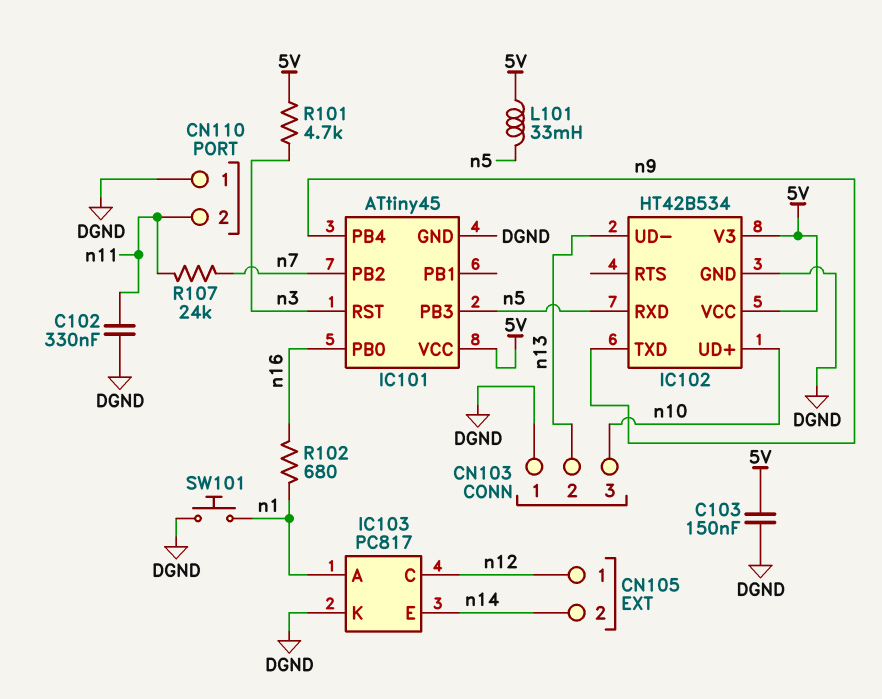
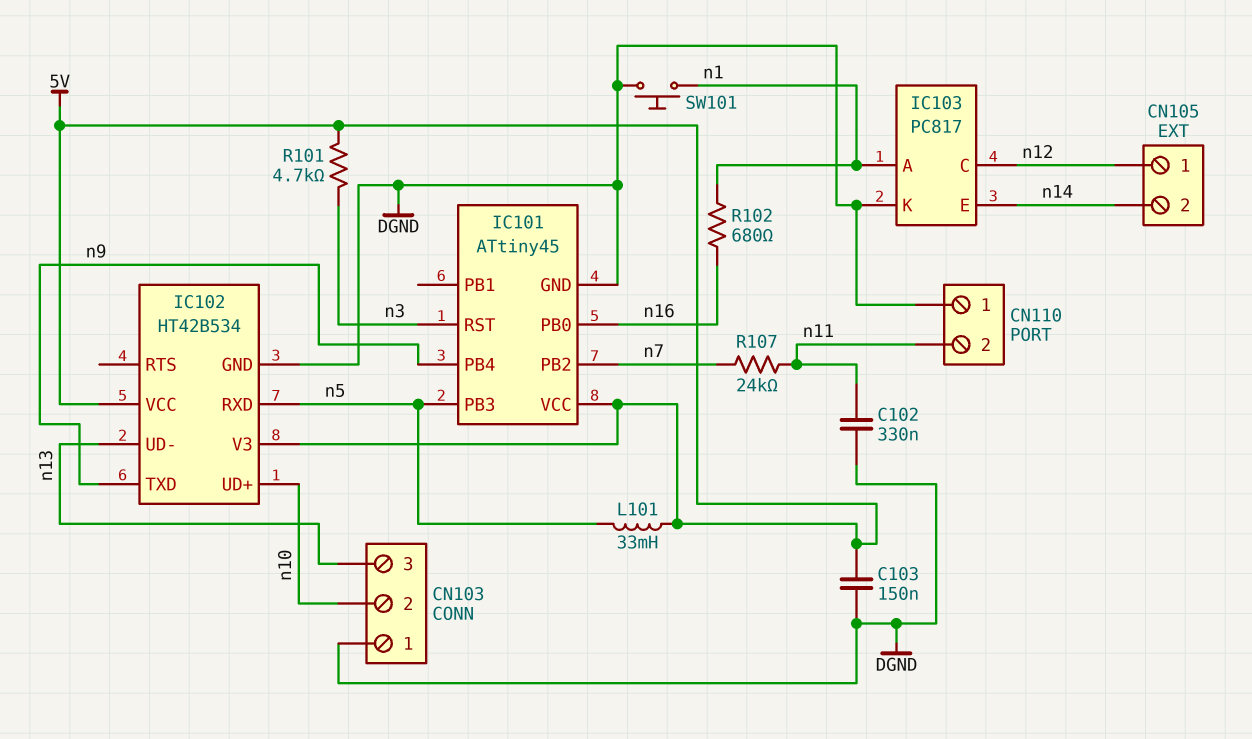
CN103 pin 2: n13 -> n10
CN103 pin 3: n10 -> n13

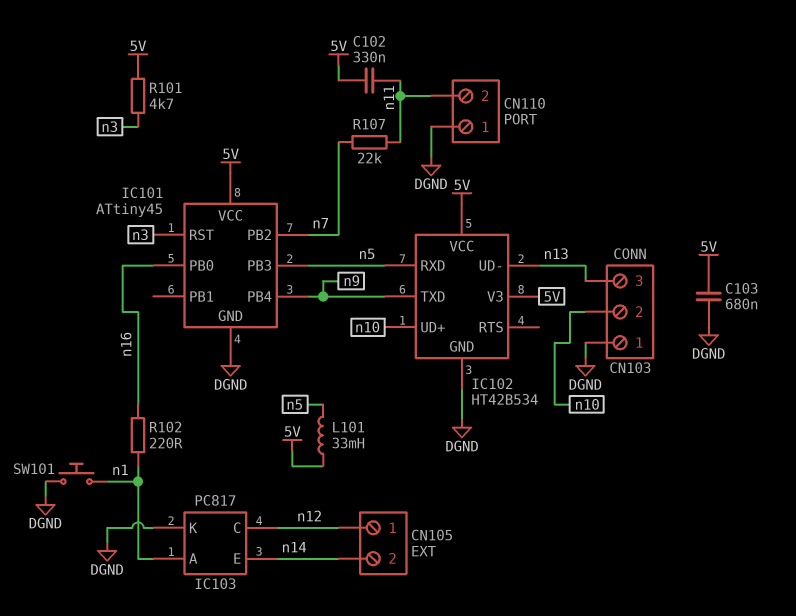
C102: 330nF (DGND, n11) -> 330nF (5V, n11)
C103: 150nF (5V, DGND) -> 680nF (5V, DGND)
R102: 680 (n1, n16) -> 220 (n1, n16)
R107: 24k (n7, n11) -> 22k (n7, n11)

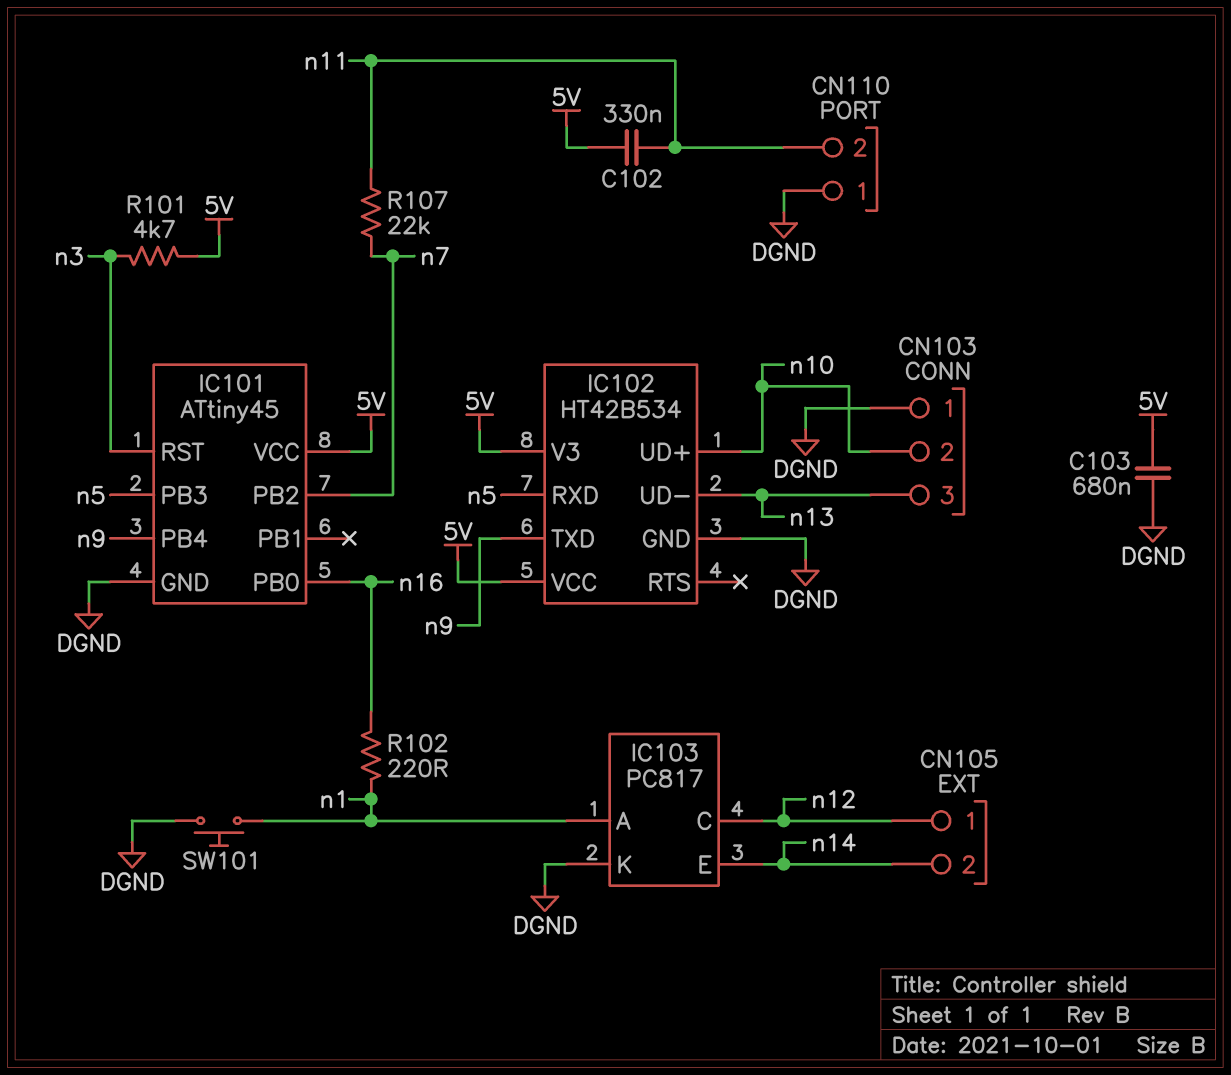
L101: 33mH (5V, n5) -> none

